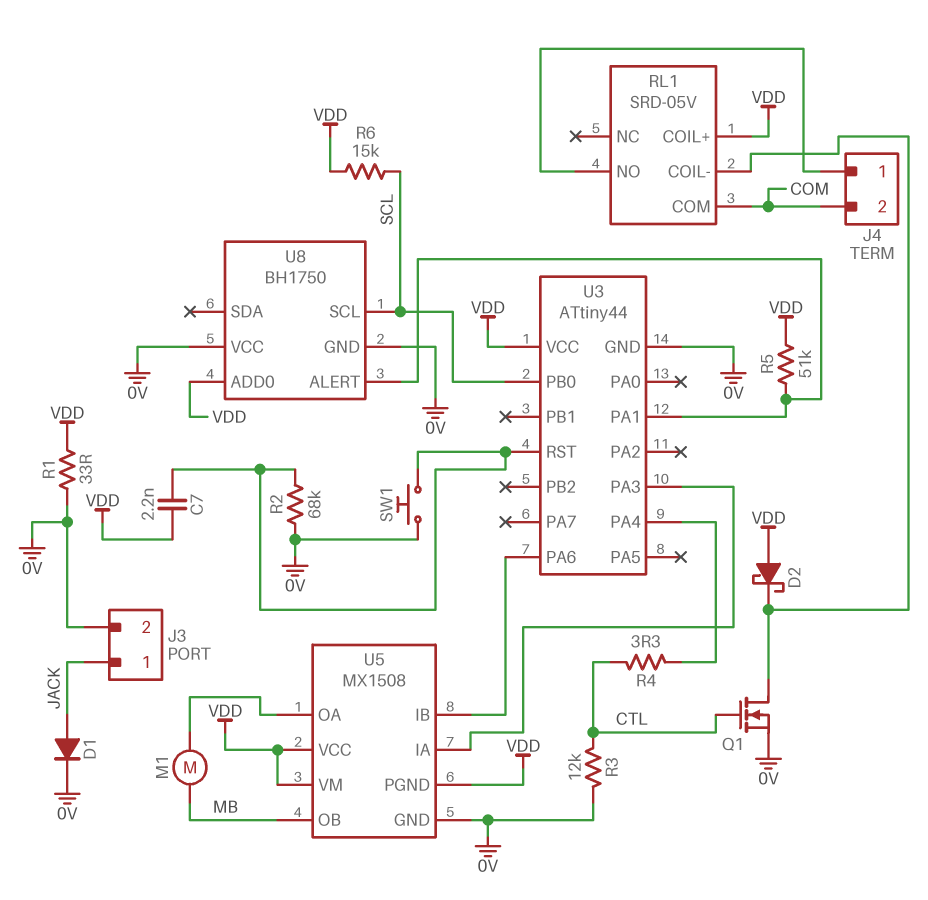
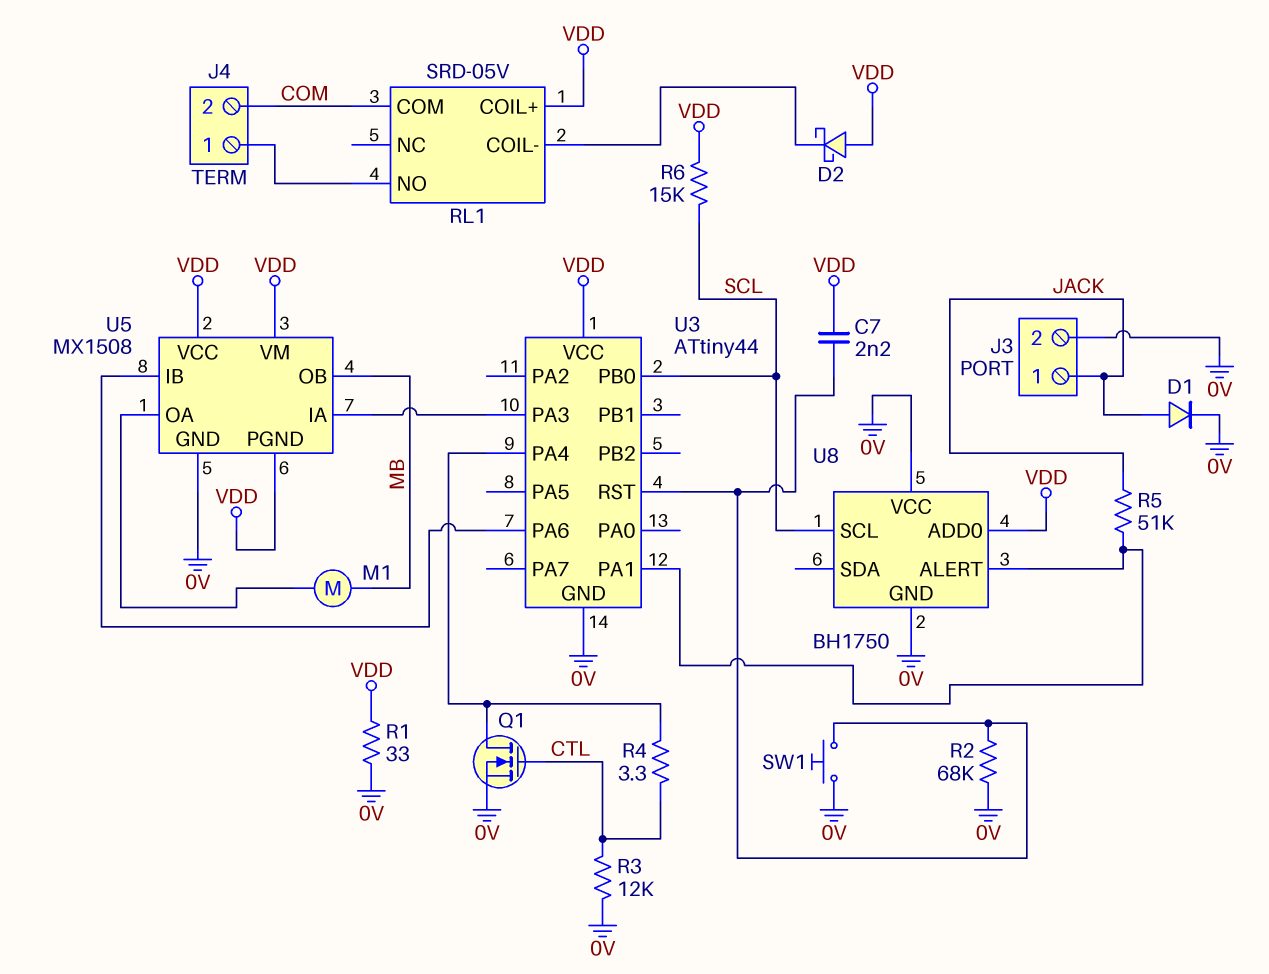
Q1: NMOS (G CTL, D RL1/COIL-, S 0V) -> NMOS (G CTL, D U3/PA4, S 0V)
R5: 51k (U3/PA1, VDD) -> 51k (JACK, U3/PA1)

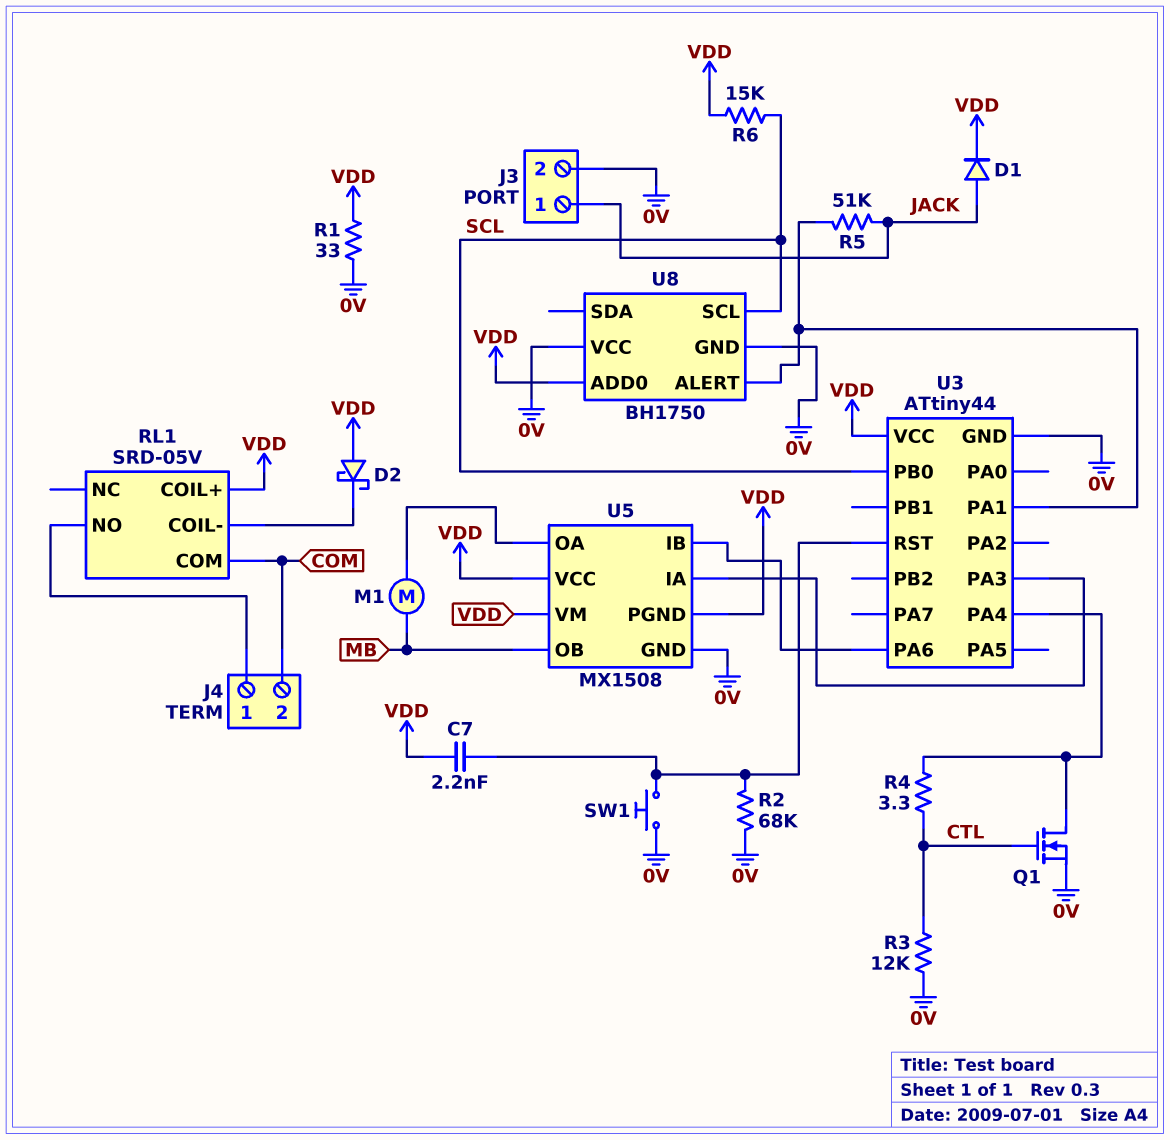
D1: diode (A JACK, K 0V) -> diode (A JACK, K VDD)

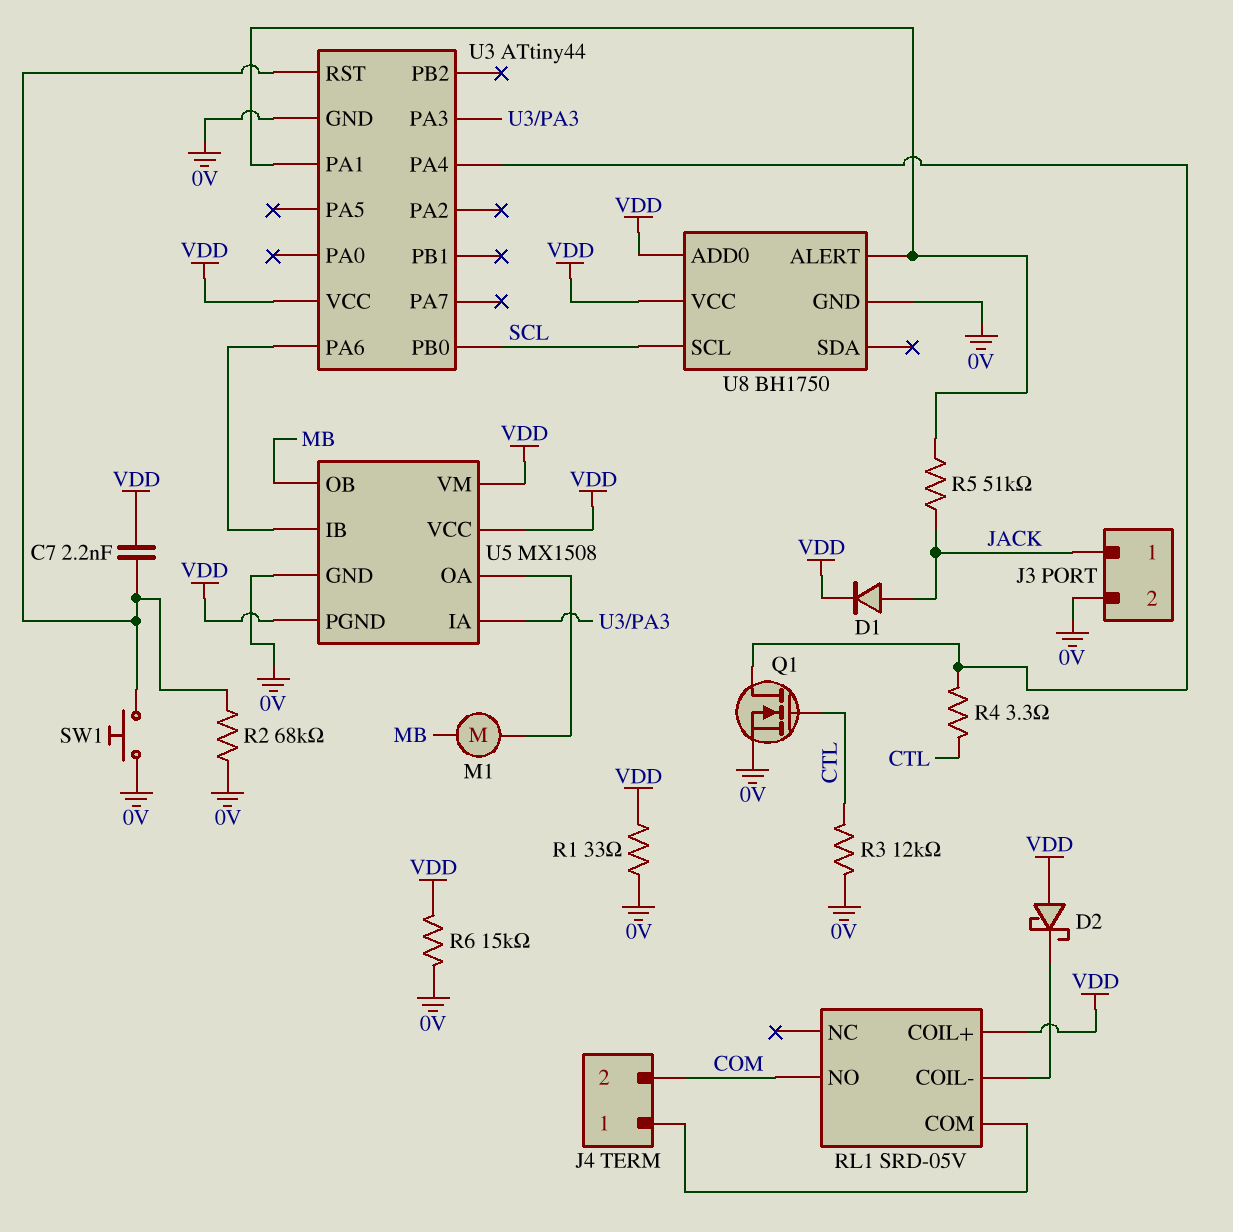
R6: 15k (SCL, VDD) -> 15k (0V, VDD)
RL1 pin COM: COM -> J4/1
RL1 pin NO: J4/1 -> COM
U8 pin VCC: 0V -> VDD

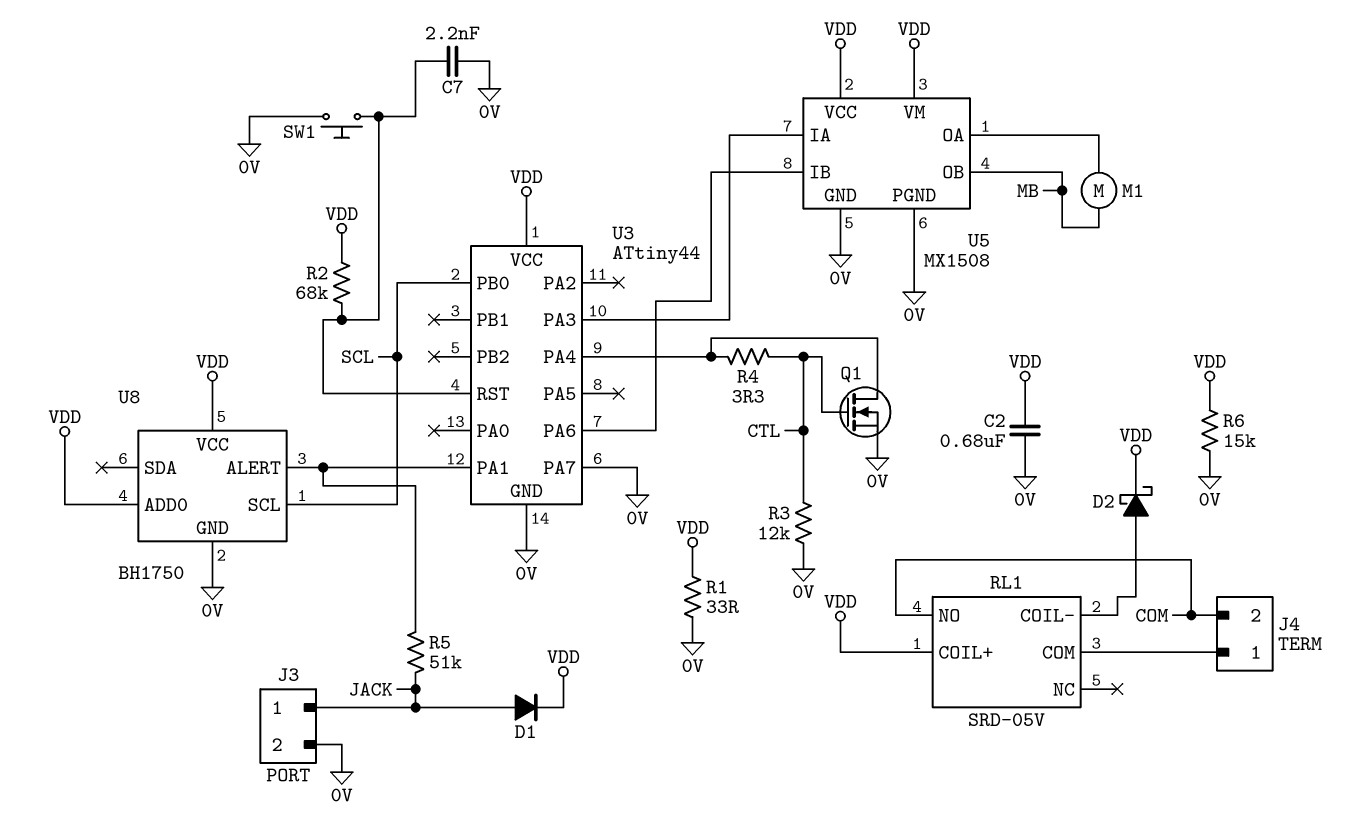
C2: none -> 680nF (0V, VDD)
C7: 2.2nF (U3/RST, VDD) -> 2.2nF (0V, U3/RST)
D2: schottky (A VDD, K RL1/COIL-) -> schottky (A RL1/COIL-, K VDD)
R2: 68k (0V, U3/RST) -> 68k (U3/RST, VDD)
U3 pin PA7: none -> 0V
U5 pin PGND: VDD -> 0V

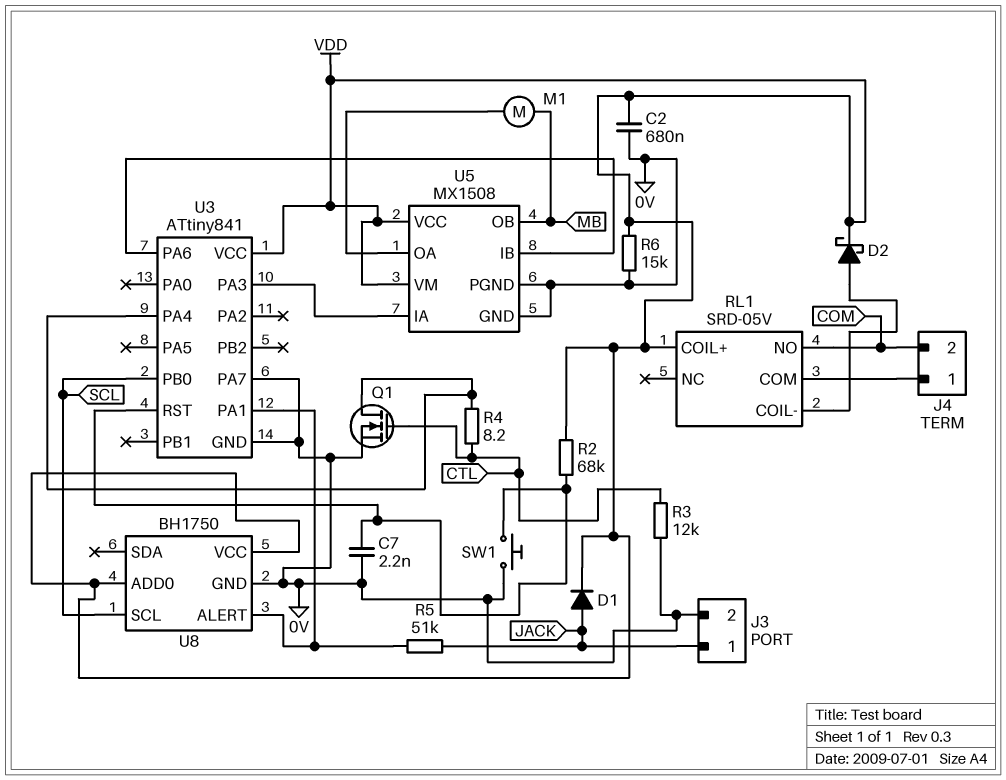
R1: 33 (0V, VDD) -> none
R4: 3.3 (CTL, U3/PA4) -> 8.2 (CTL, U3/PA4)
U3: ATtiny44 -> ATtiny841

